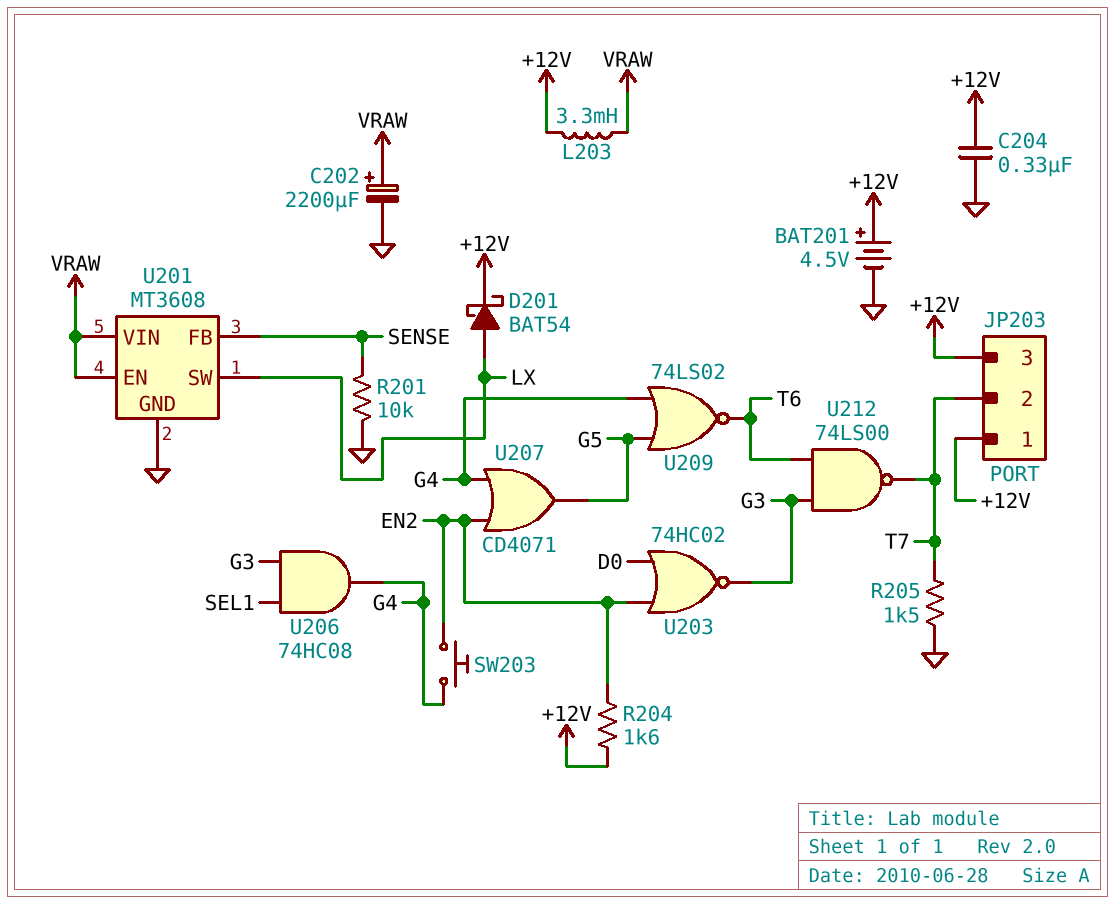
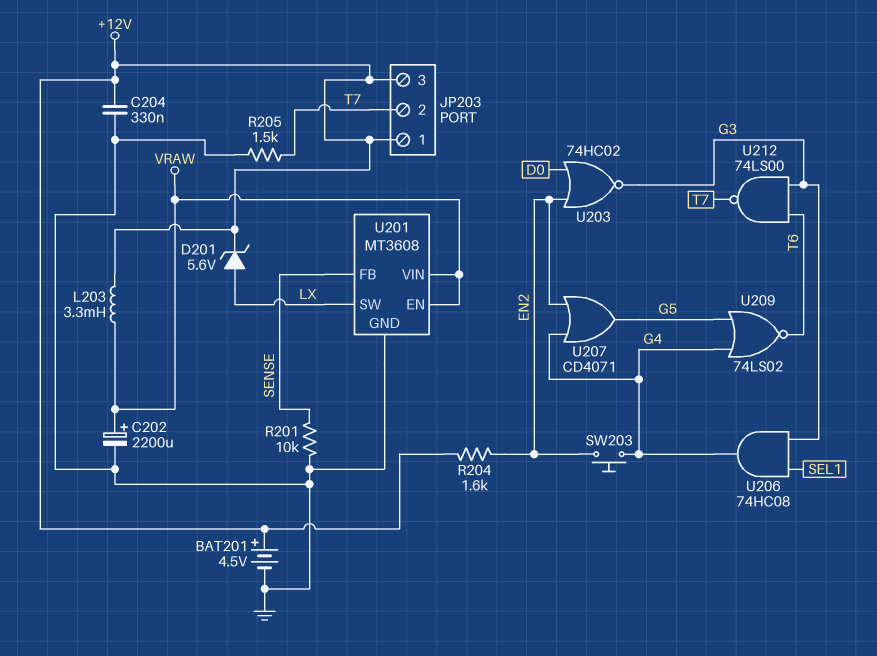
D201: schottky BAT54 (A LX, K +12V) -> zener 5.6V (A LX, K +12V)

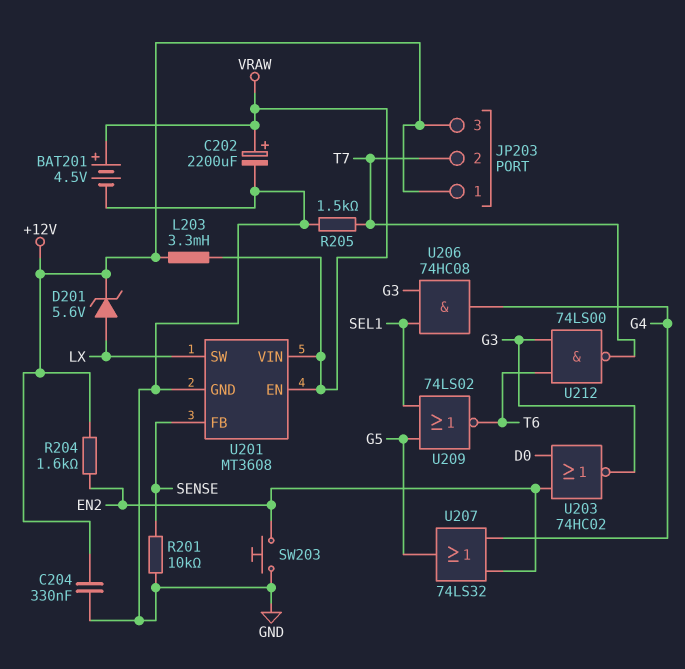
BAT201: 4.5V (plus +12V, minus GND) -> 4.5V (plus VRAW, minus GND)
SW203: button (EN2, G4) -> button (EN2, GND)
U207: OR CD4071 (in EN2, in G4, out G5) -> OR 74LS32 (in EN2, in G4, out G5)
U209: NOR 74LS02 (in G4, in G5, out T6) -> NOR 74LS02 (in G5, in SEL1, out T6)

